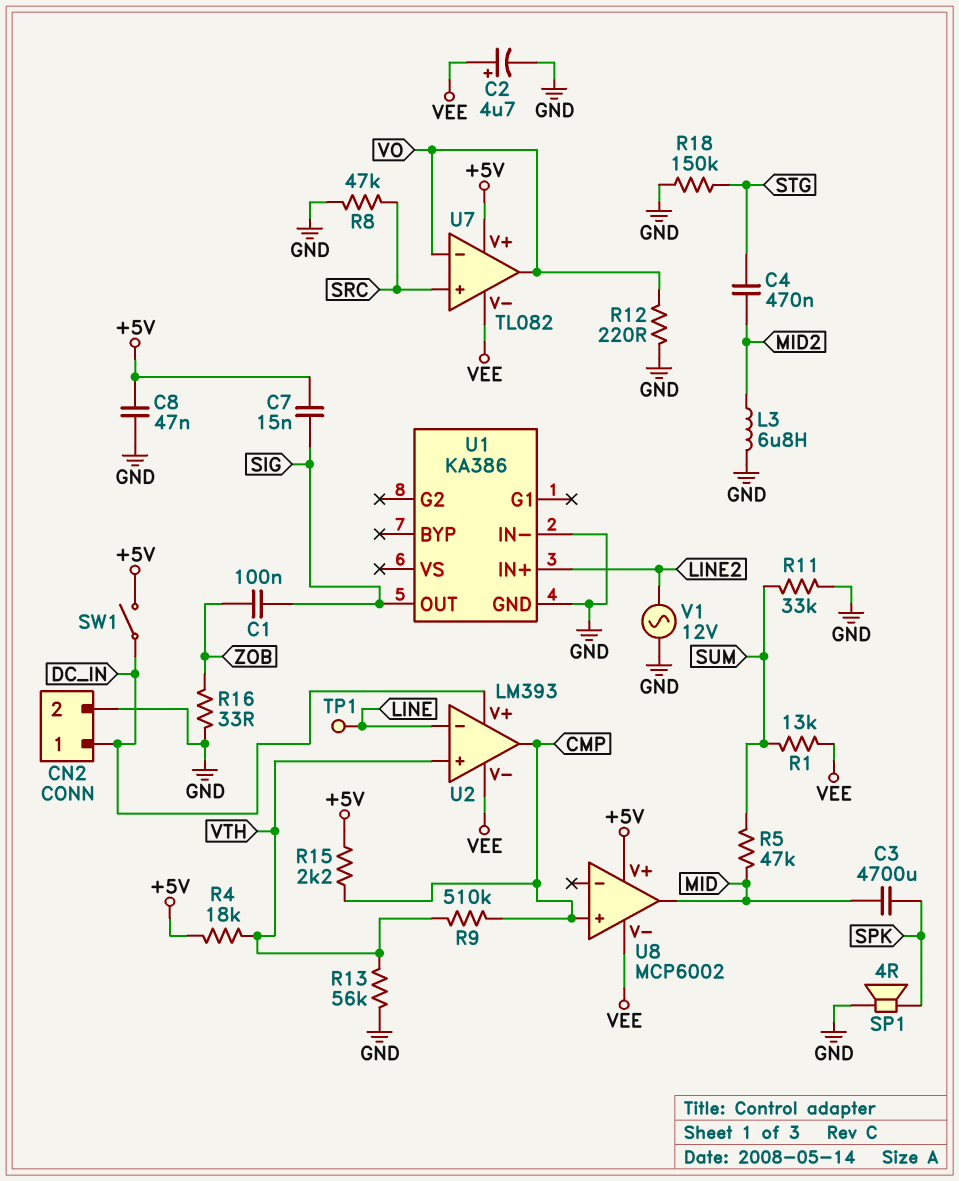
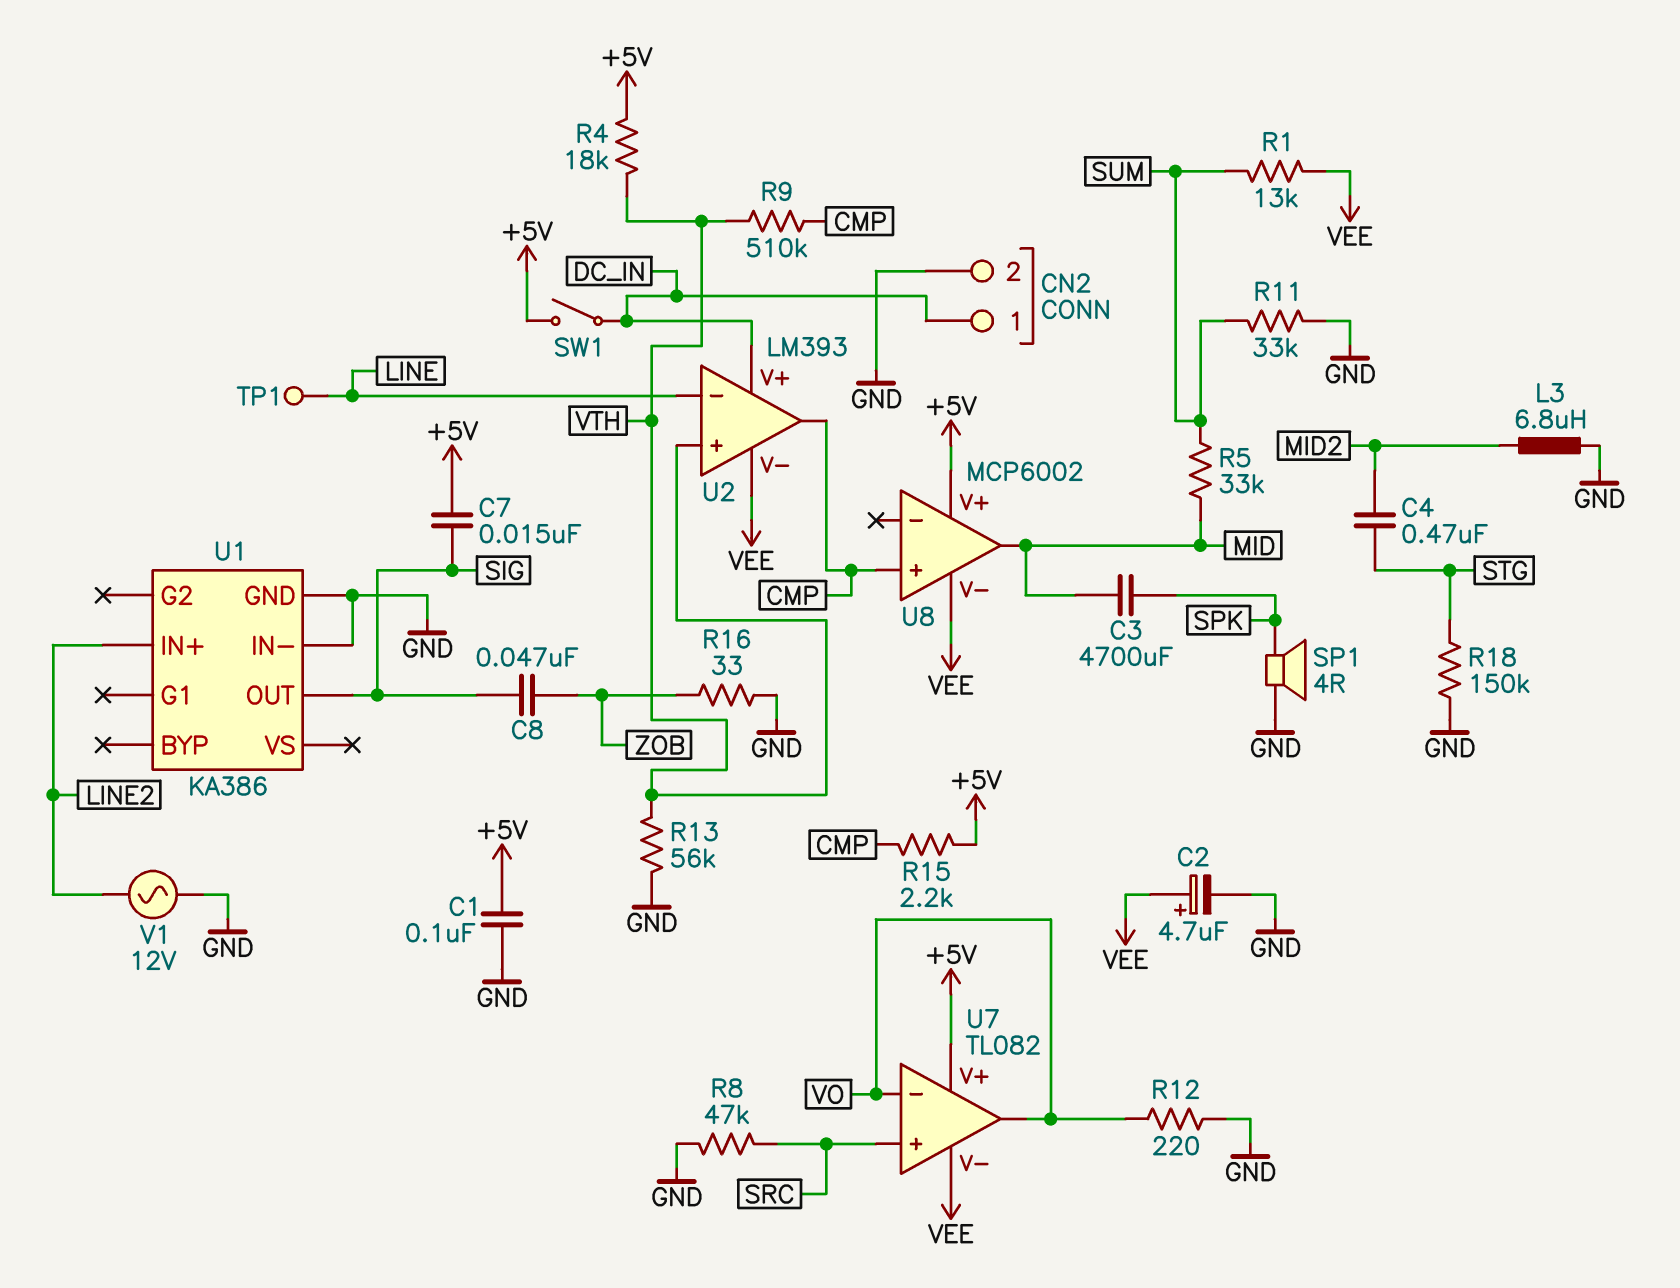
C1: 100nF (SIG, ZOB) -> 100nF (+5V, GND)
C8: 47nF (+5V, GND) -> 47nF (SIG, ZOB)
R5: 47k (MID, SUM) -> 33k (MID, SUM)

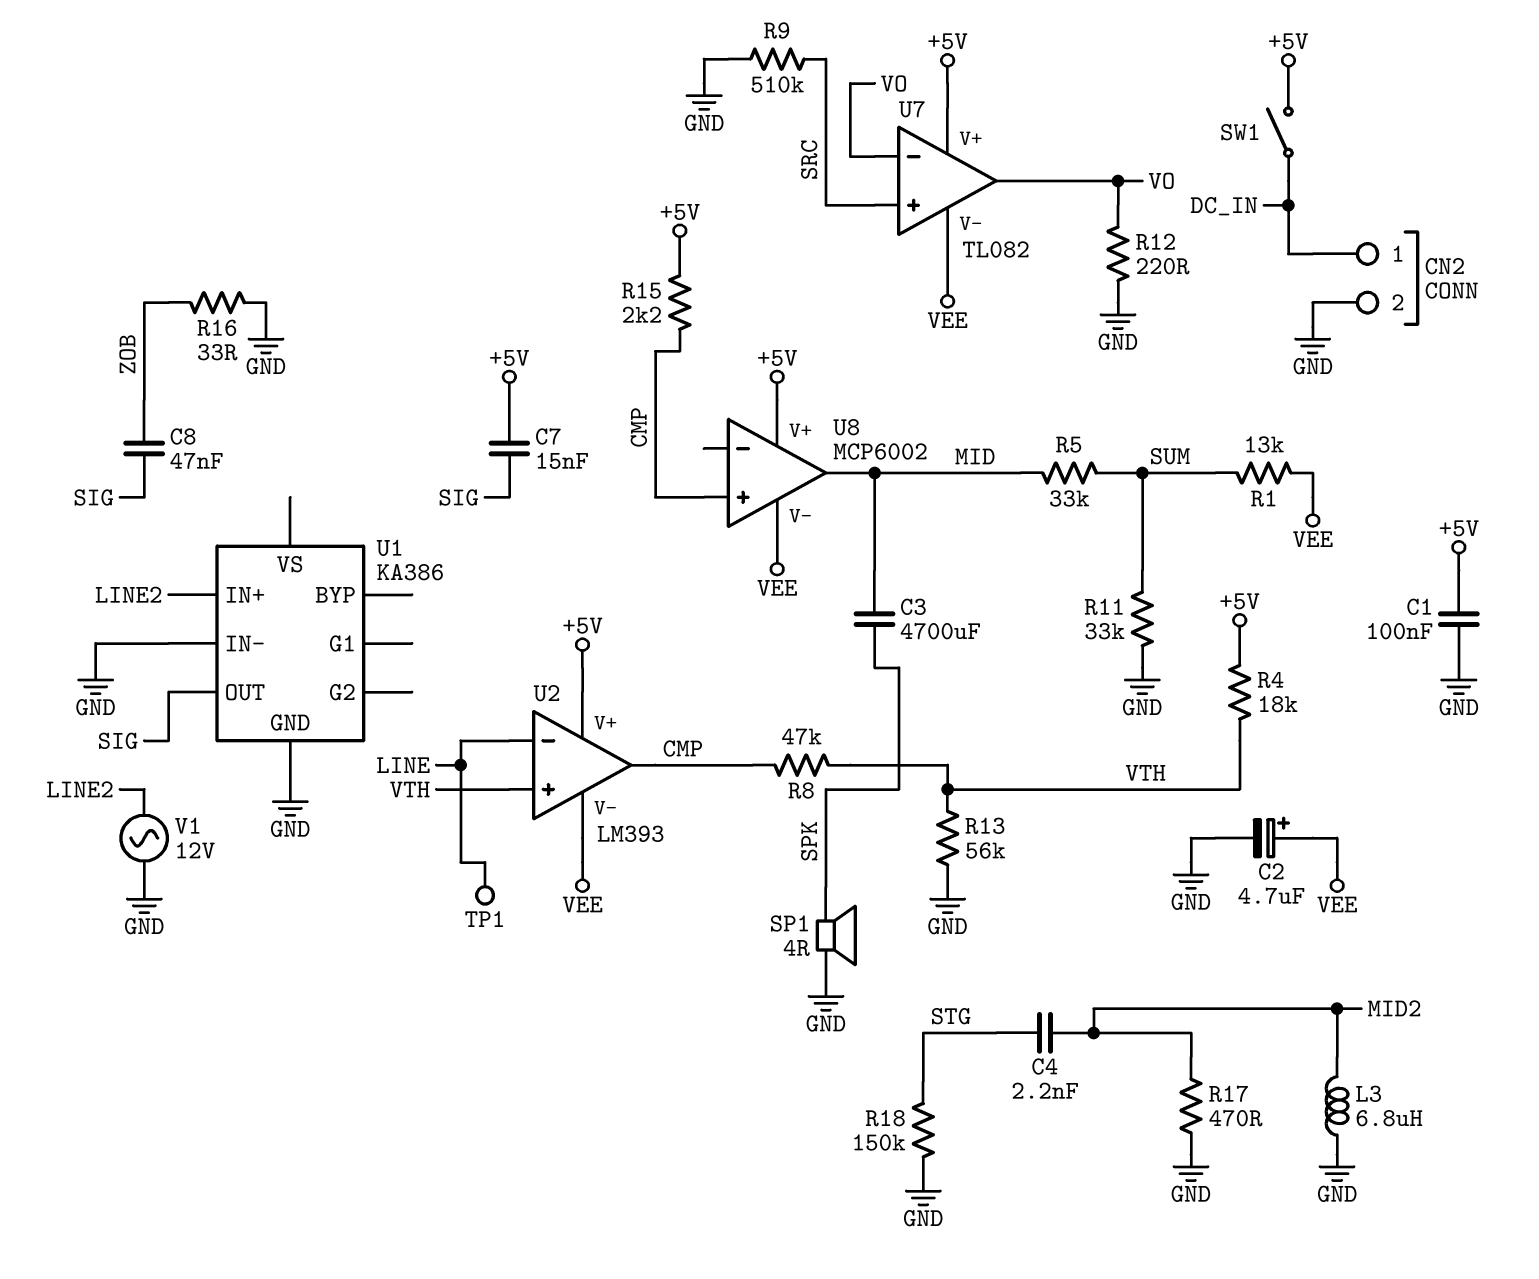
C4: 470nF (MID2, STG) -> 2.2nF (MID2, STG)
R8: 47k (GND, SRC) -> 47k (CMP, VTH)
R9: 510k (CMP, VTH) -> 510k (GND, SRC)
R17: none -> 470 (GND, MID2)
U2 pin V+: DC_IN -> +5V

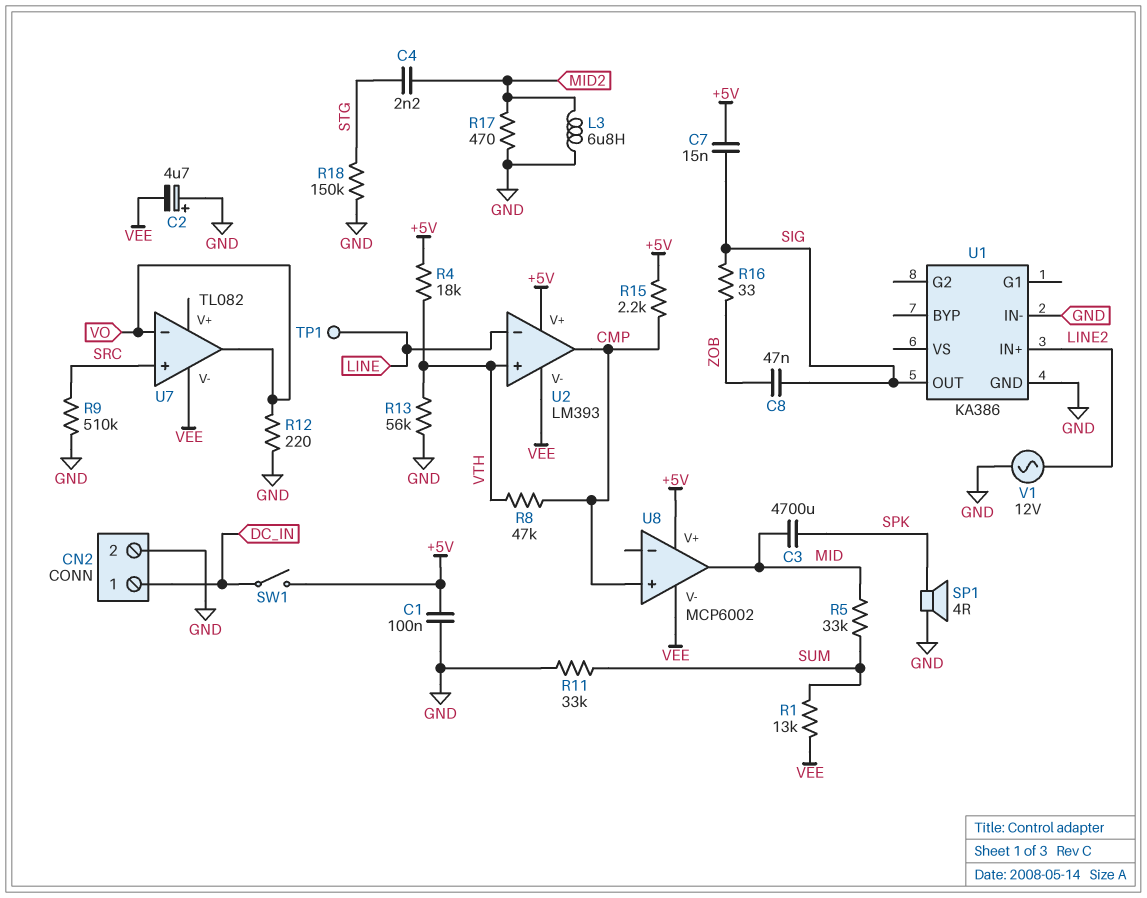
C2: 4.7uF (plus VEE, minus GND) -> 4.7uF (plus GND, minus VEE)
R16: 33 (GND, ZOB) -> 33 (SIG, ZOB)
U7 pin V+: +5V -> none

